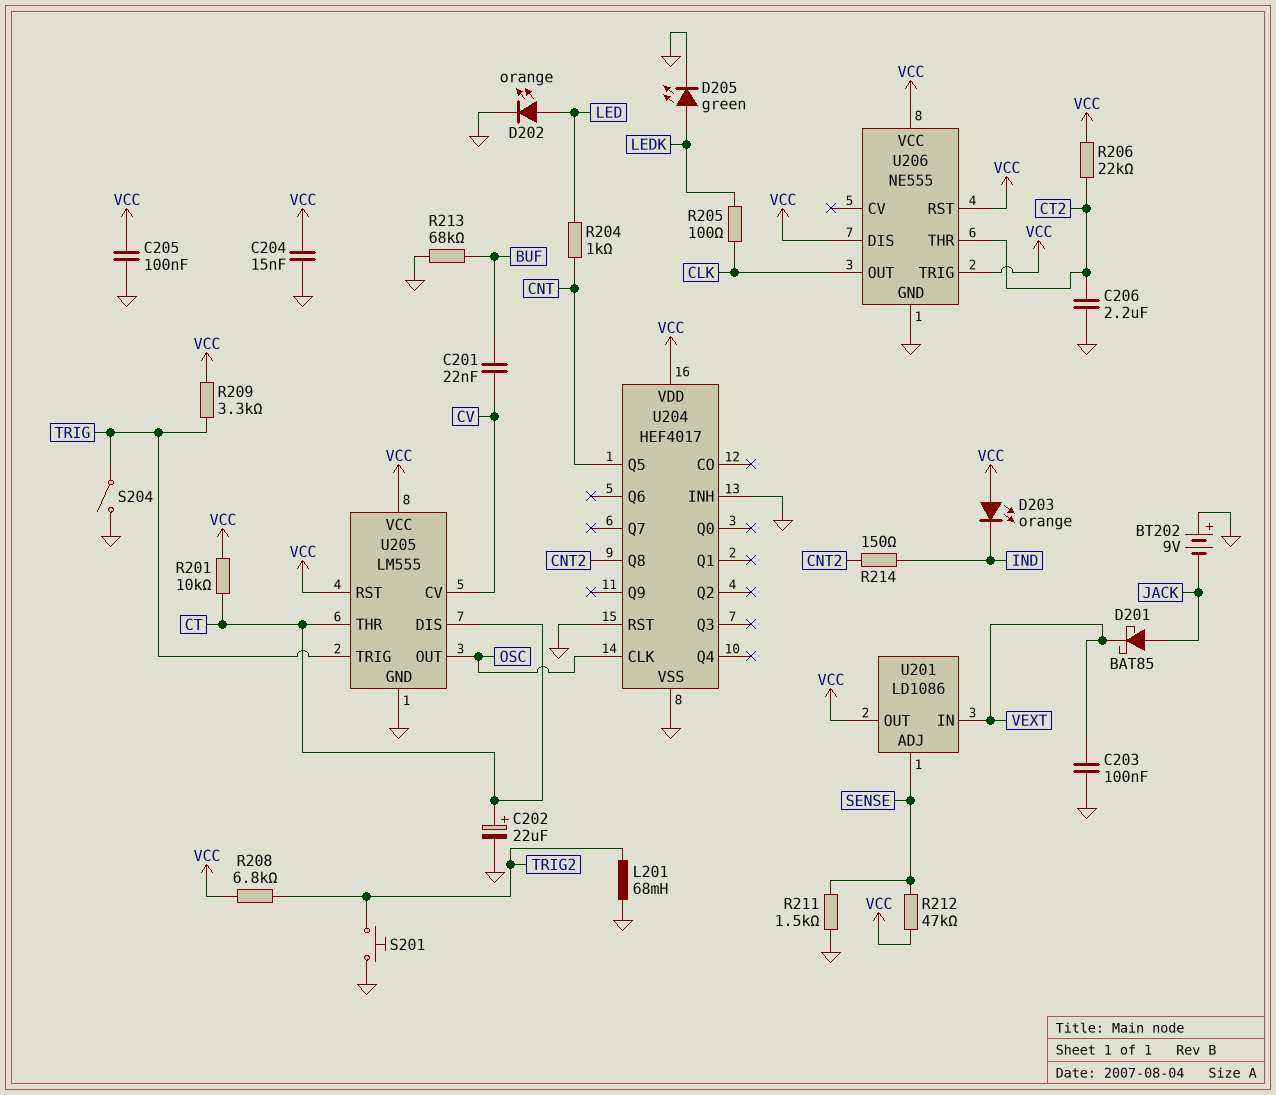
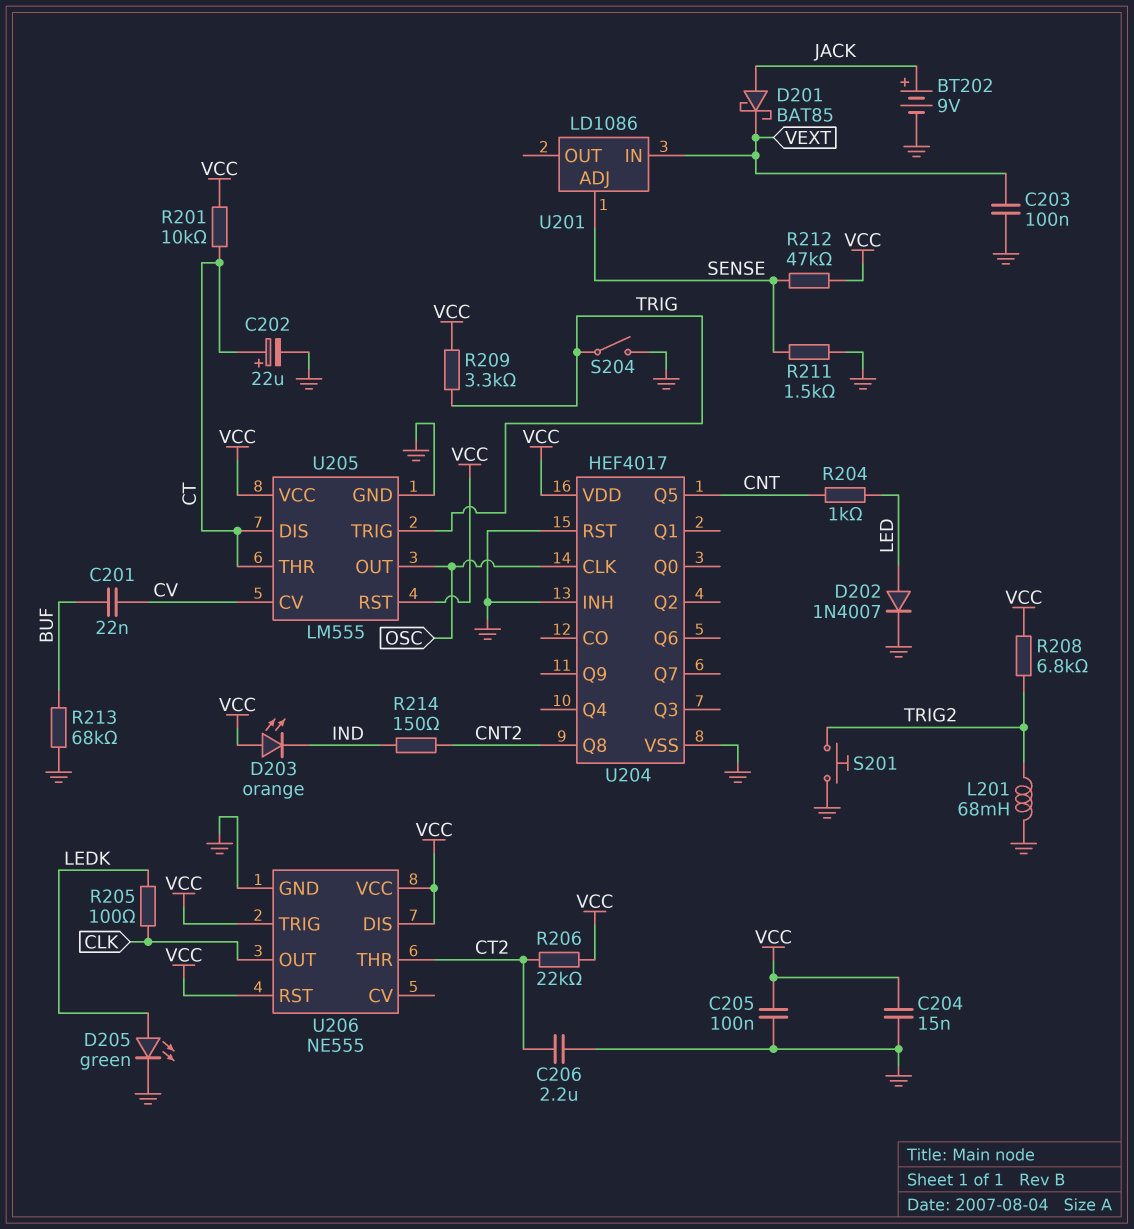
BT202: 9V (plus GND, minus JACK) -> 9V (plus JACK, minus GND)
D202: LED orange (A LED, K GND) -> diode 1N4007 (A LED, K GND)
U201 pin OUT: VCC -> none

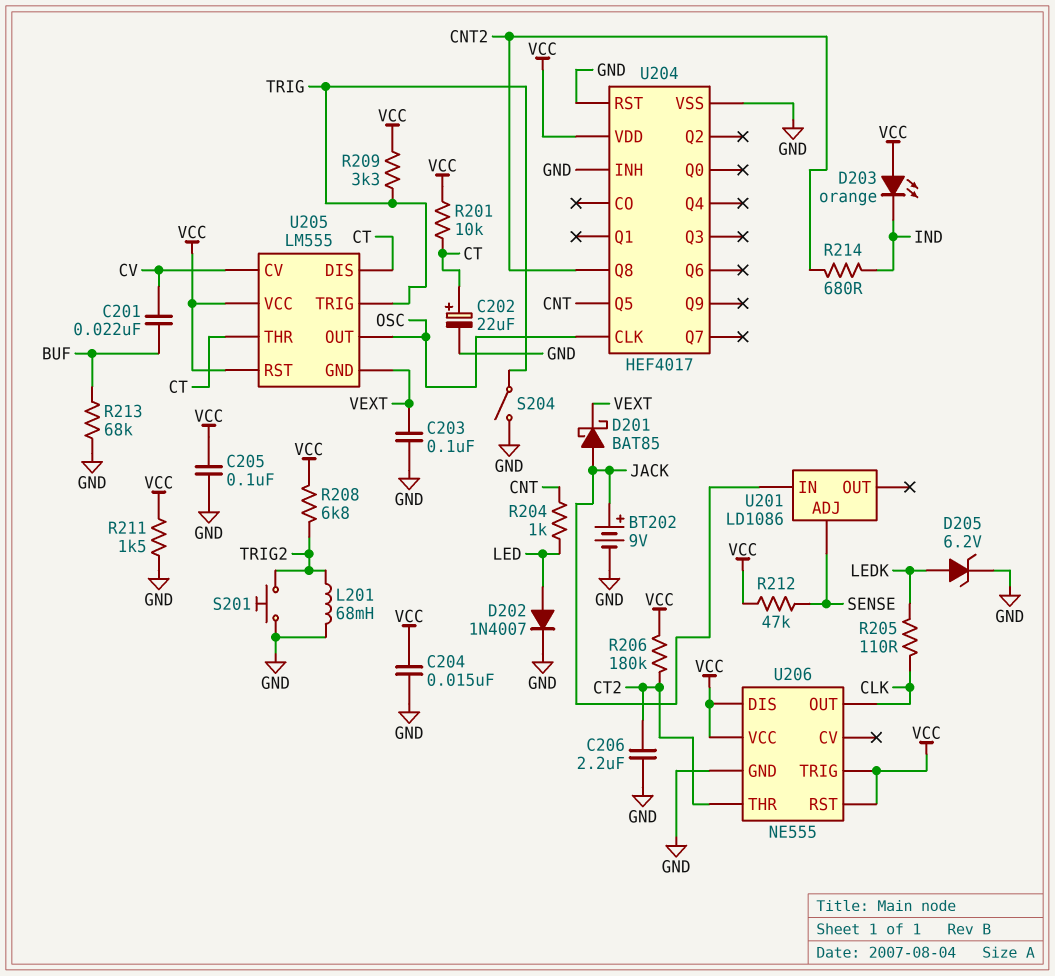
D205: LED green (A LEDK, K GND) -> zener 6.2V (A LEDK, K GND)
R205: 100 (CLK, LEDK) -> 110 (CLK, LEDK)
R206: 22k (CT2, VCC) -> 180k (CT2, VCC)
R211: 1.5k (GND, SENSE) -> 1.5k (GND, VCC)
R214: 150 (CNT2, IND) -> 680 (CNT2, IND)
U201 pin IN: VEXT -> JACK
U205 pin GND: GND -> VEXT

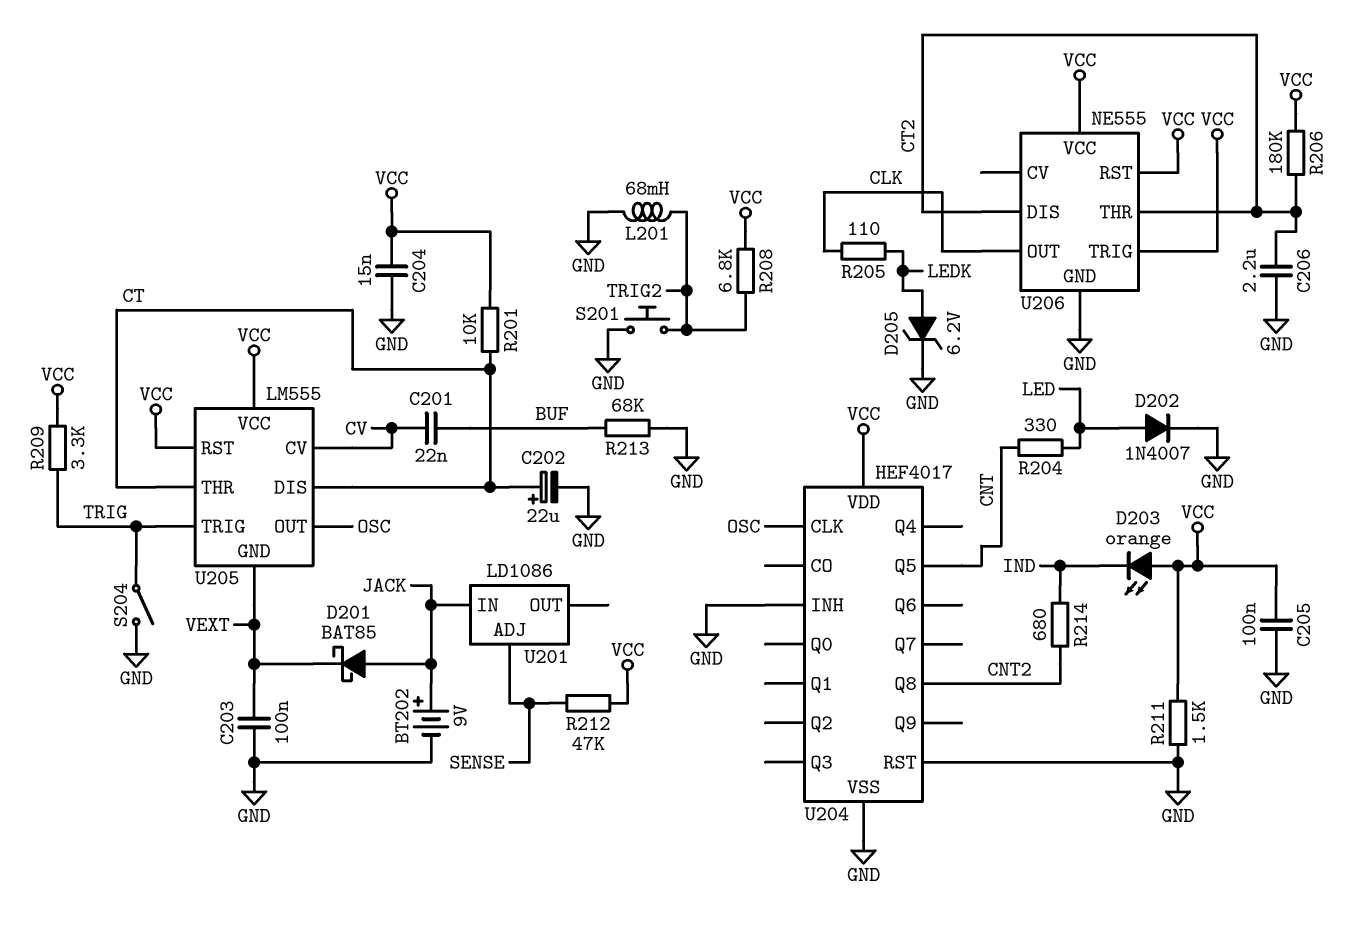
R204: 1k (CNT, LED) -> 330 (CNT, LED)
U206 pin DIS: VCC -> CT2

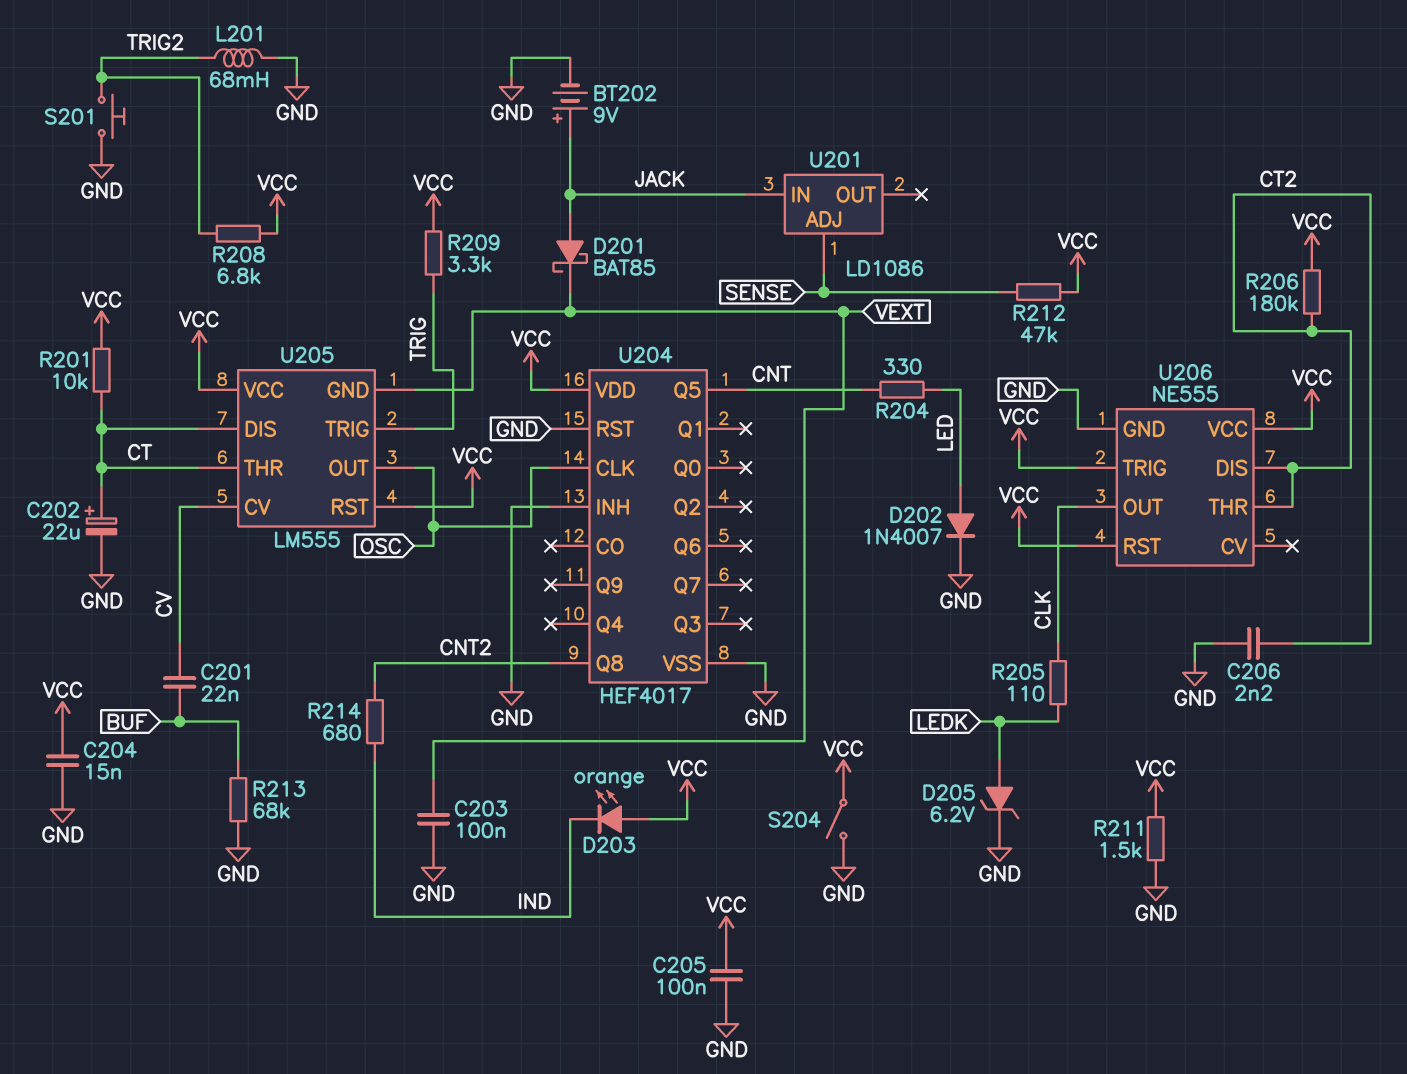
C206: 2.2uF (CT2, GND) -> 2.2nF (CT2, GND)
S204: switch (GND, TRIG) -> switch (GND, VCC)

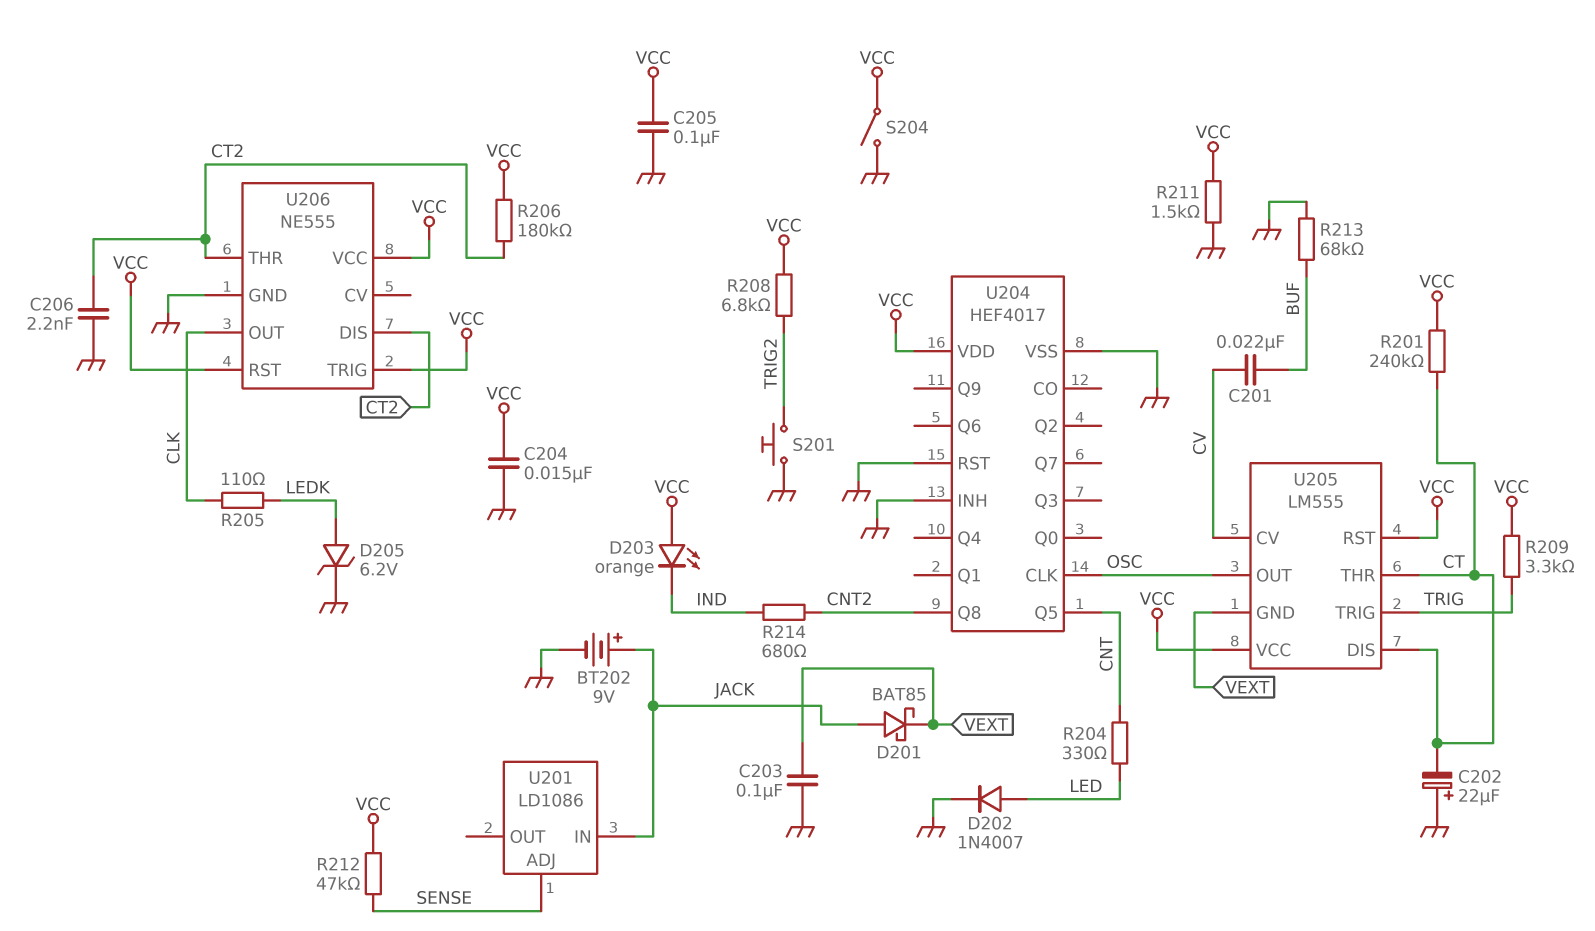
C202: 22uF (plus CT, minus GND) -> 22uF (plus GND, minus CT)
L201: 68mH (GND, TRIG2) -> none
R201: 10k (CT, VCC) -> 240k (CT, VCC)

